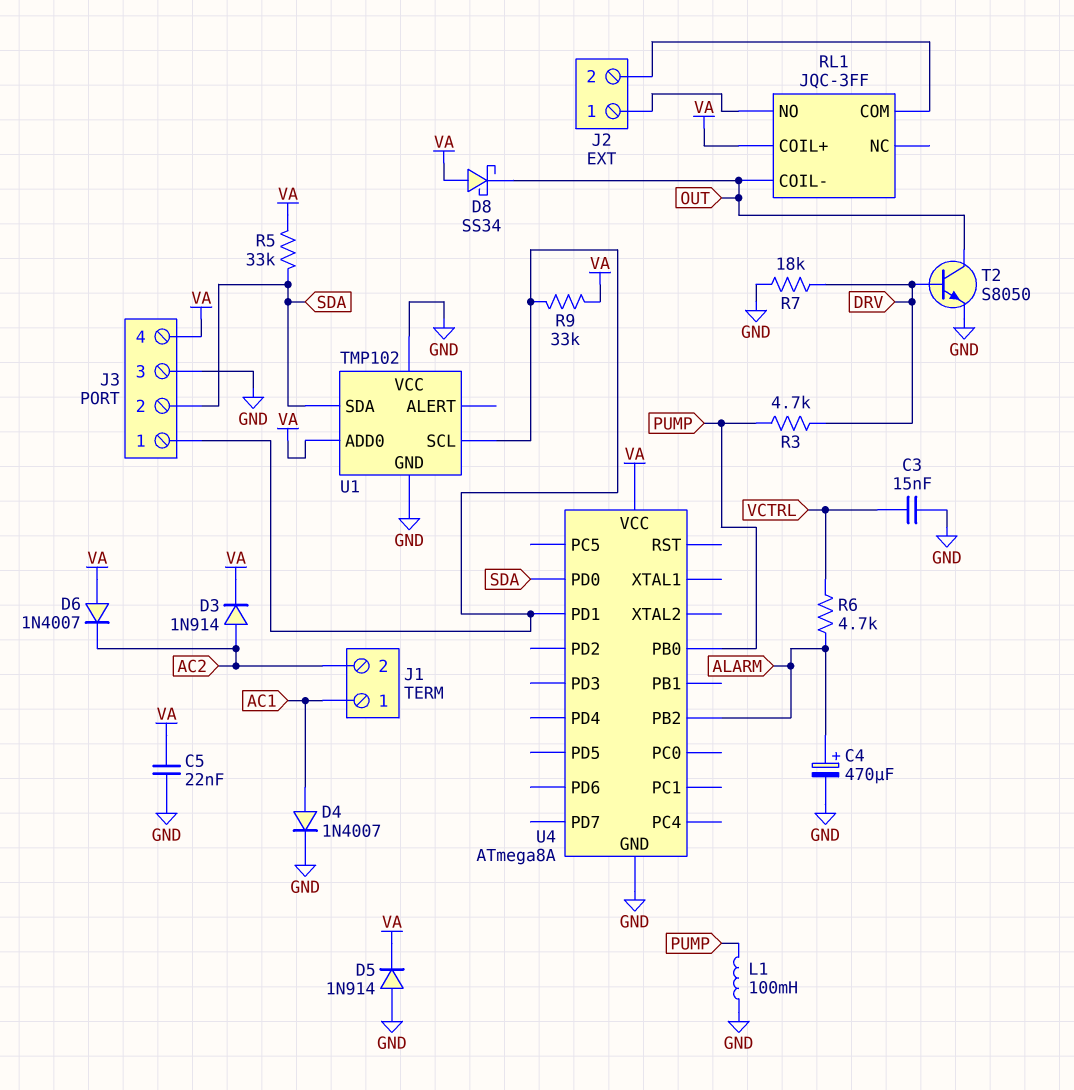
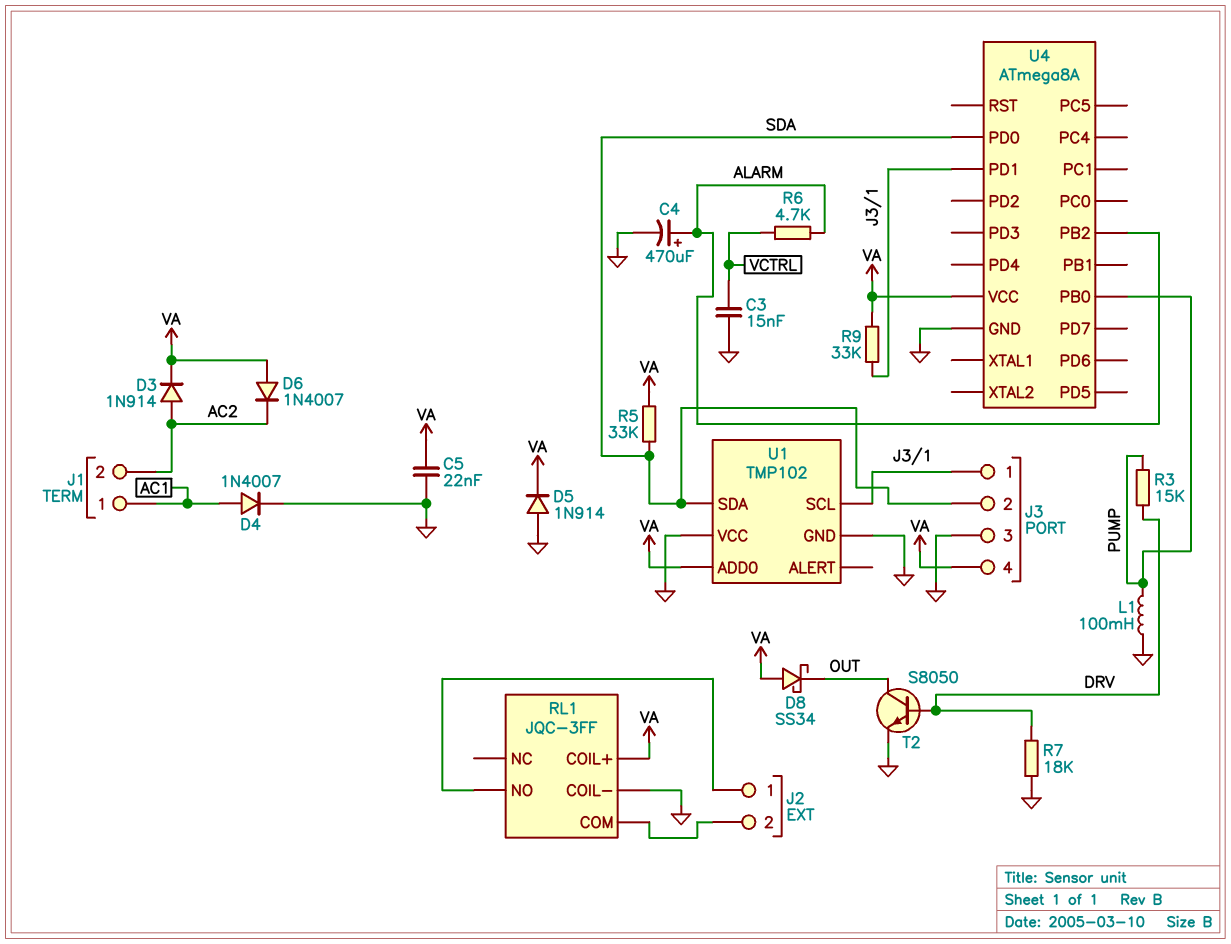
R3: 4.7k (DRV, PUMP) -> 15k (DRV, PUMP)
RL1 pin COIL-: OUT -> GND

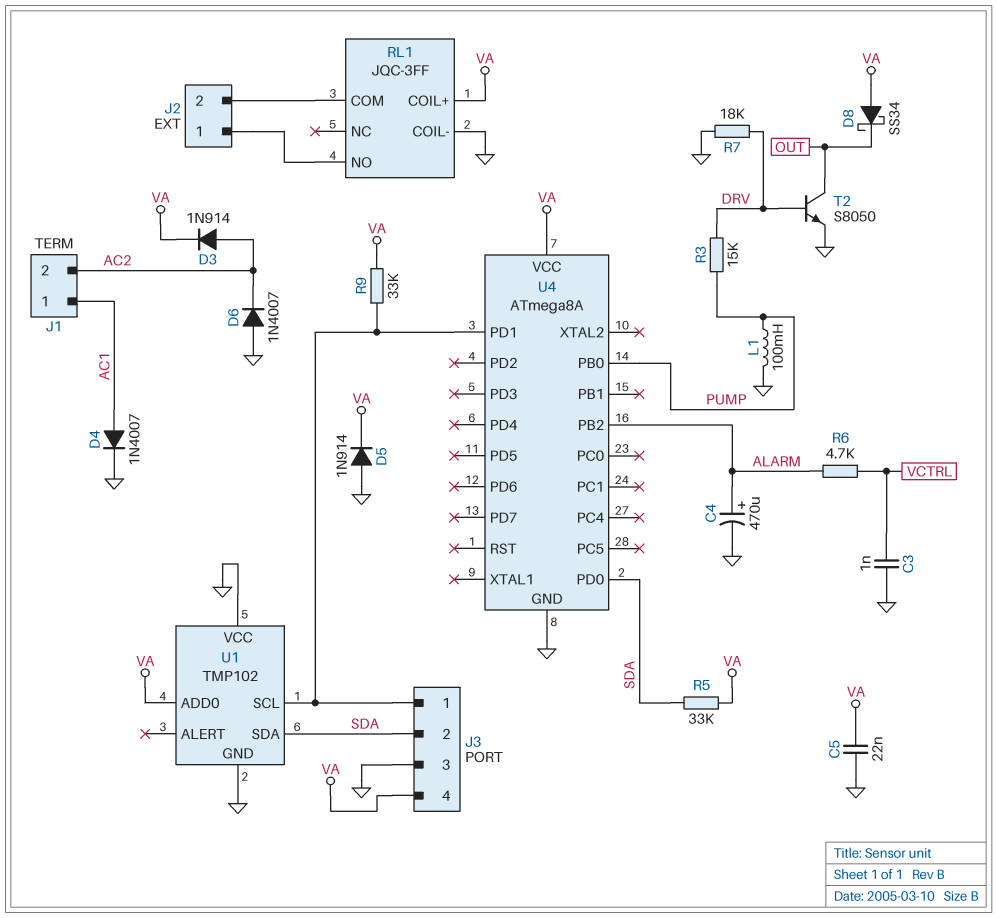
C3: 15nF (GND, VCTRL) -> 1nF (GND, VCTRL)
D6: diode 1N4007 (A VA, K AC2) -> diode 1N4007 (A GND, K AC2)

